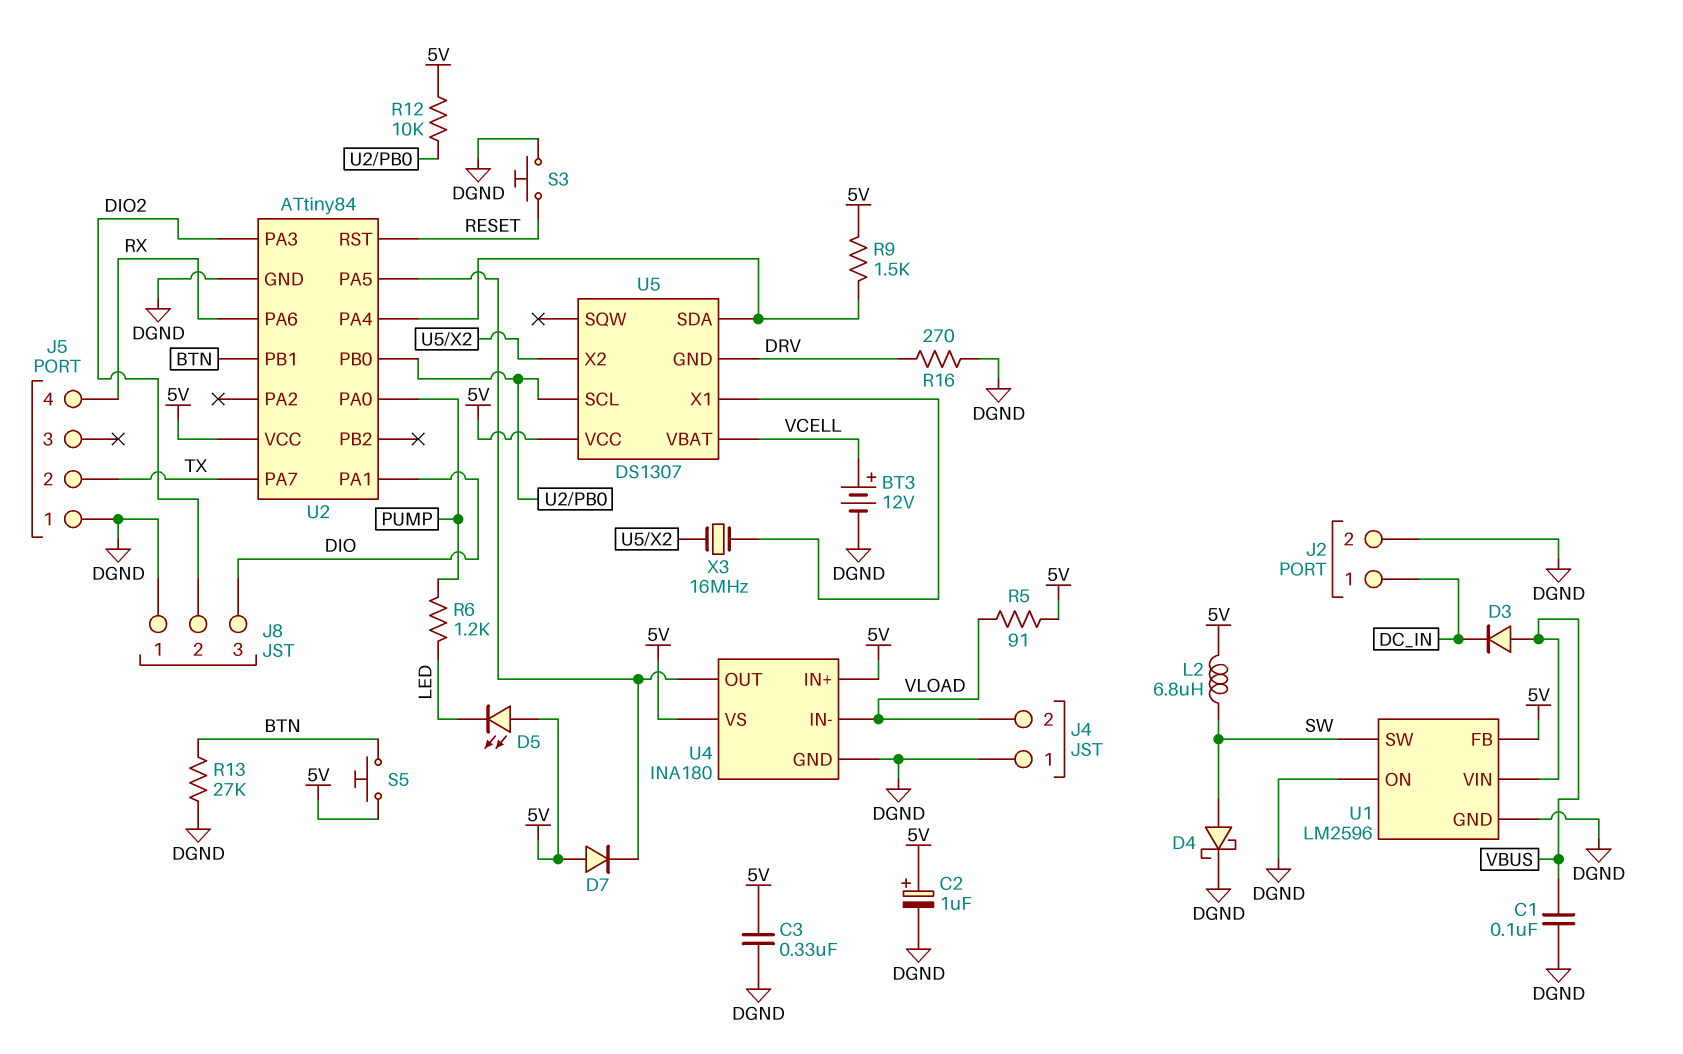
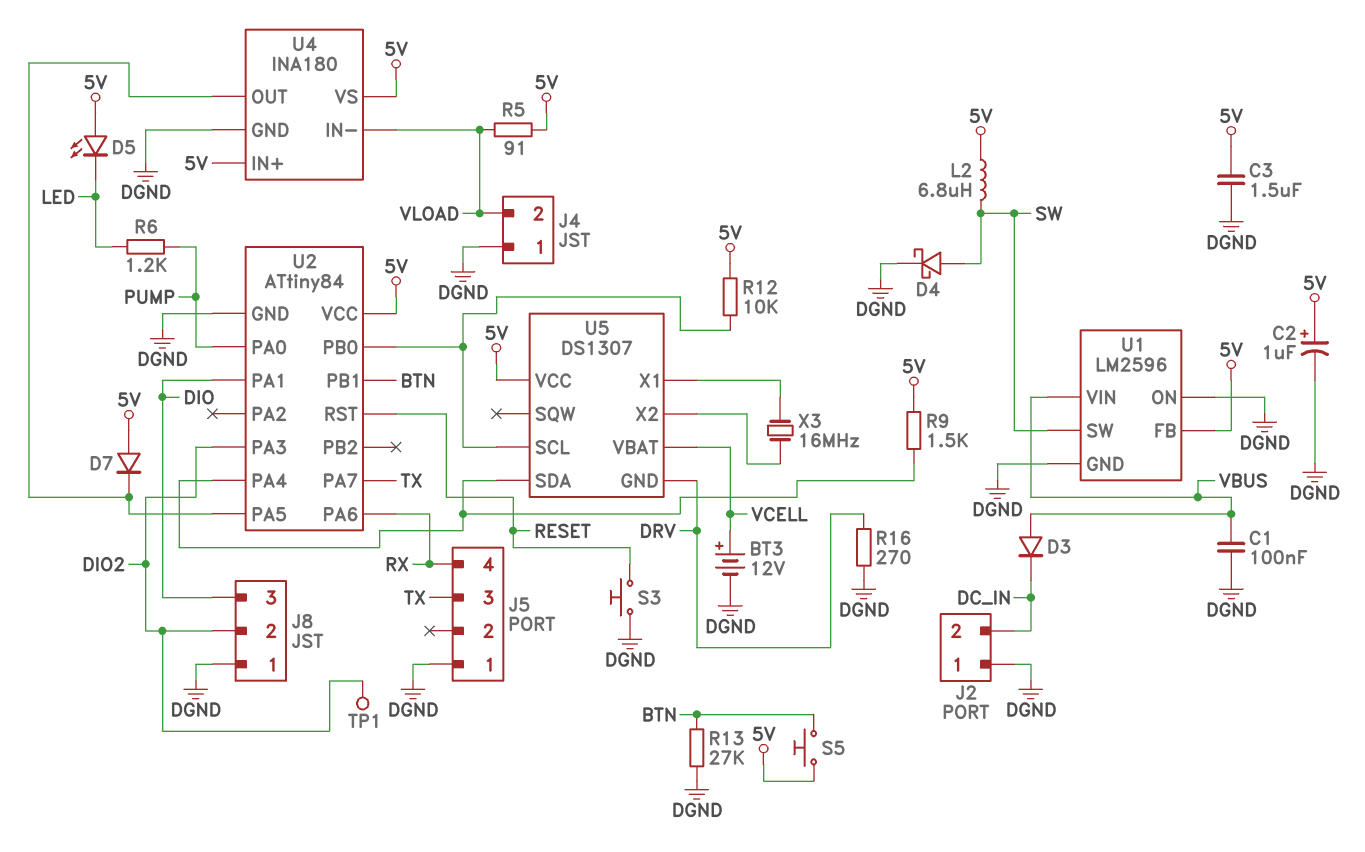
C3: 330nF (5V, DGND) -> 1.5uF (5V, DGND)
J2 pin 1: DC_IN -> DGND
J2 pin 2: DGND -> DC_IN
J5 pin 2: TX -> none
J5 pin 3: none -> TX
TP1: none -> test point (DIO2)

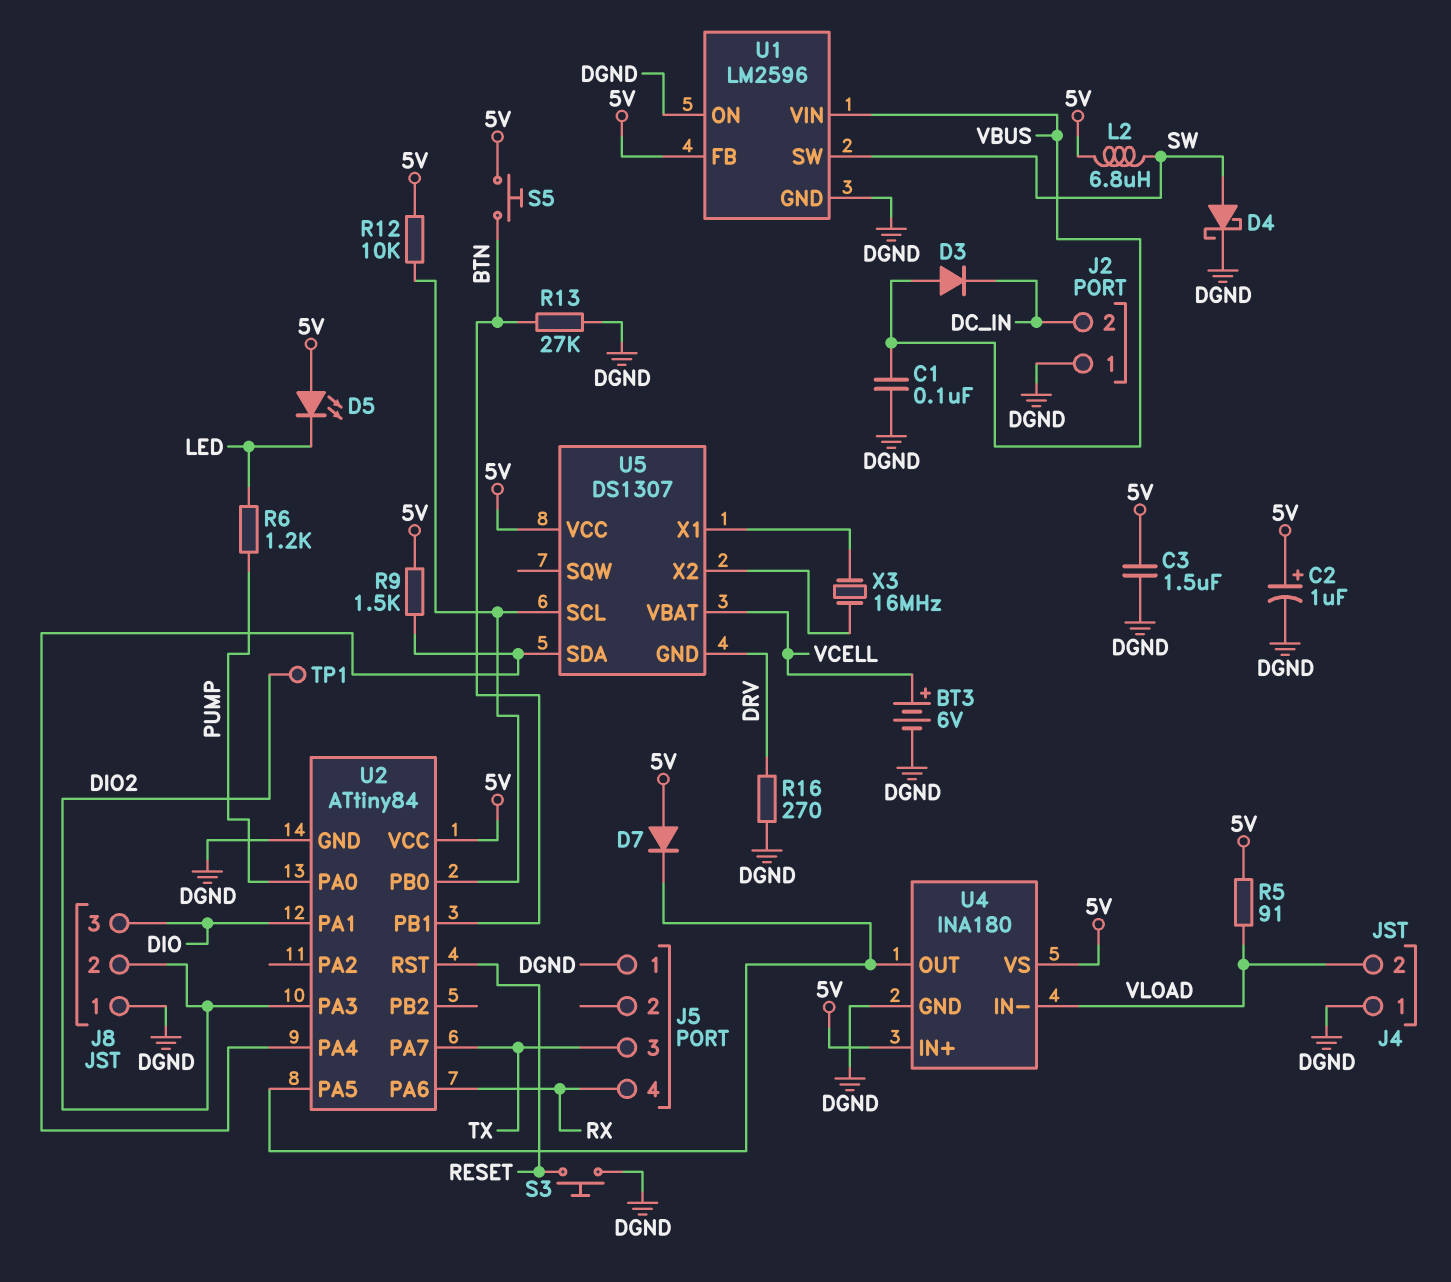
BT3: 12V (plus VCELL, minus DGND) -> 6V (plus VCELL, minus DGND)

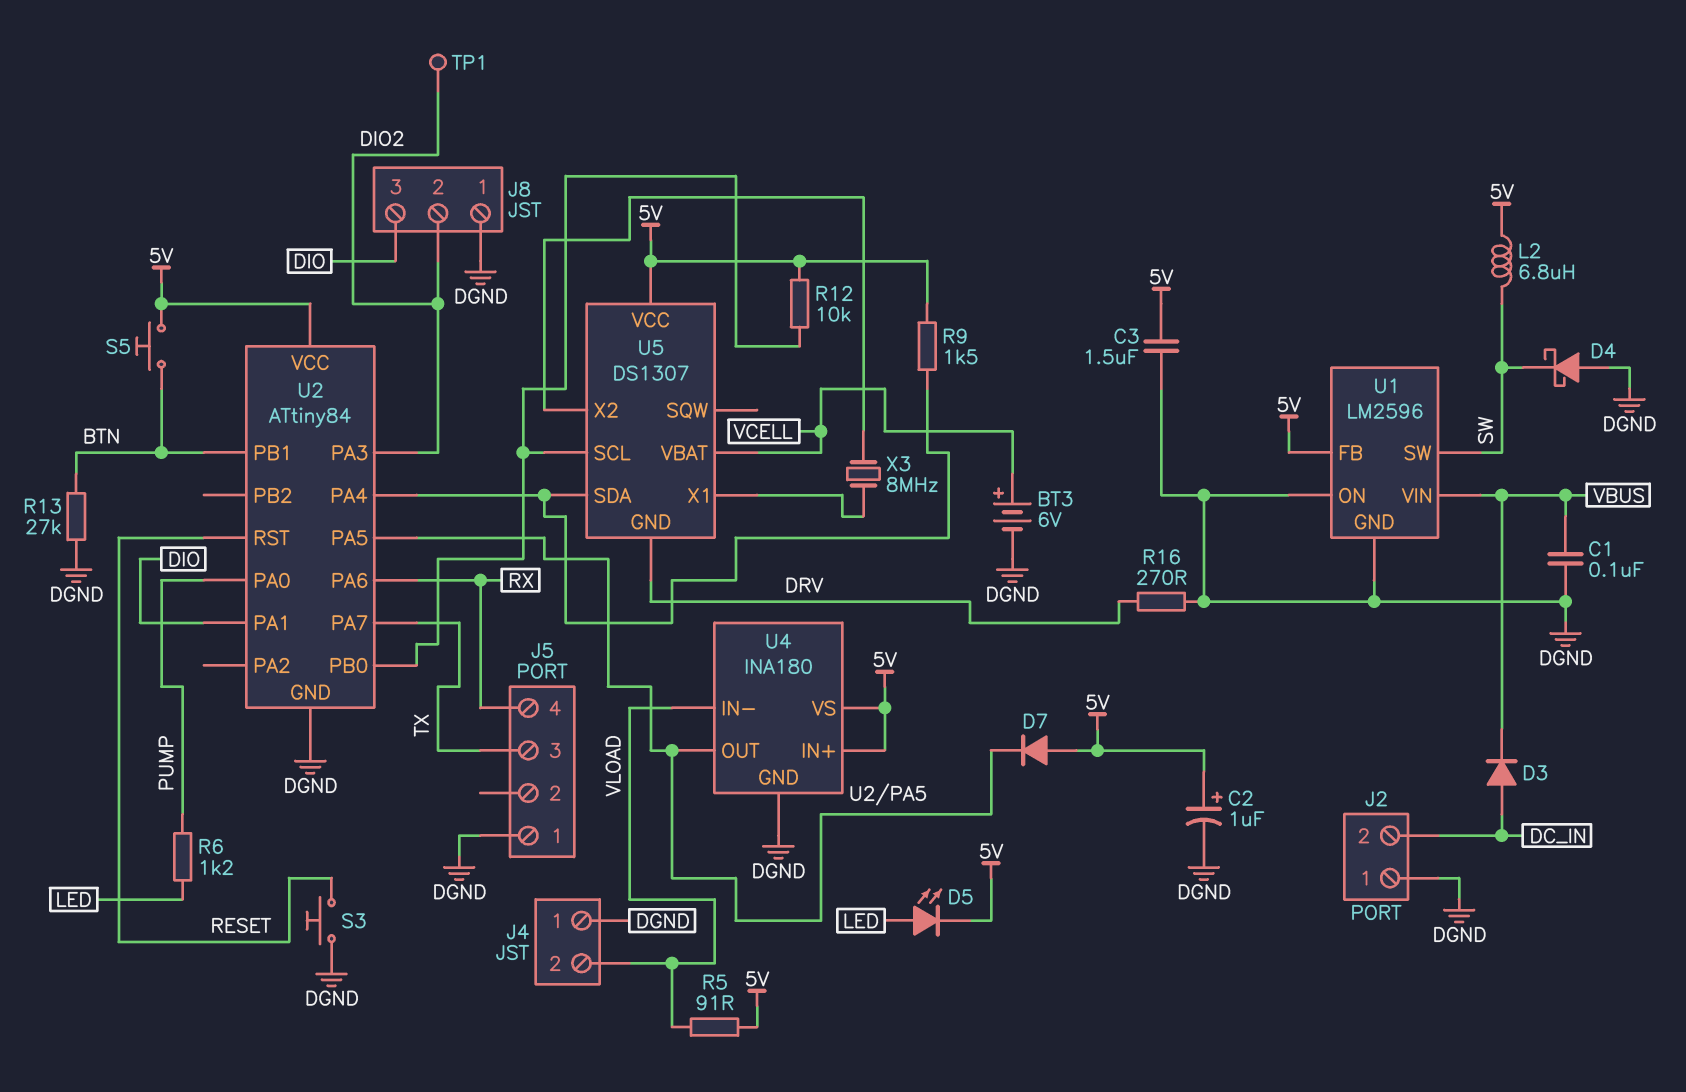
D3: diode (A VBUS, K DC_IN) -> diode (A DC_IN, K VBUS)
D4: schottky (A SW, K DGND) -> schottky (A DGND, K SW)
D5: LED (A 5V, K LED) -> LED (A LED, K 5V)
X3: 16MHz (U5/X1, U5/X2) -> 8MHz (U5/X1, U5/X2)

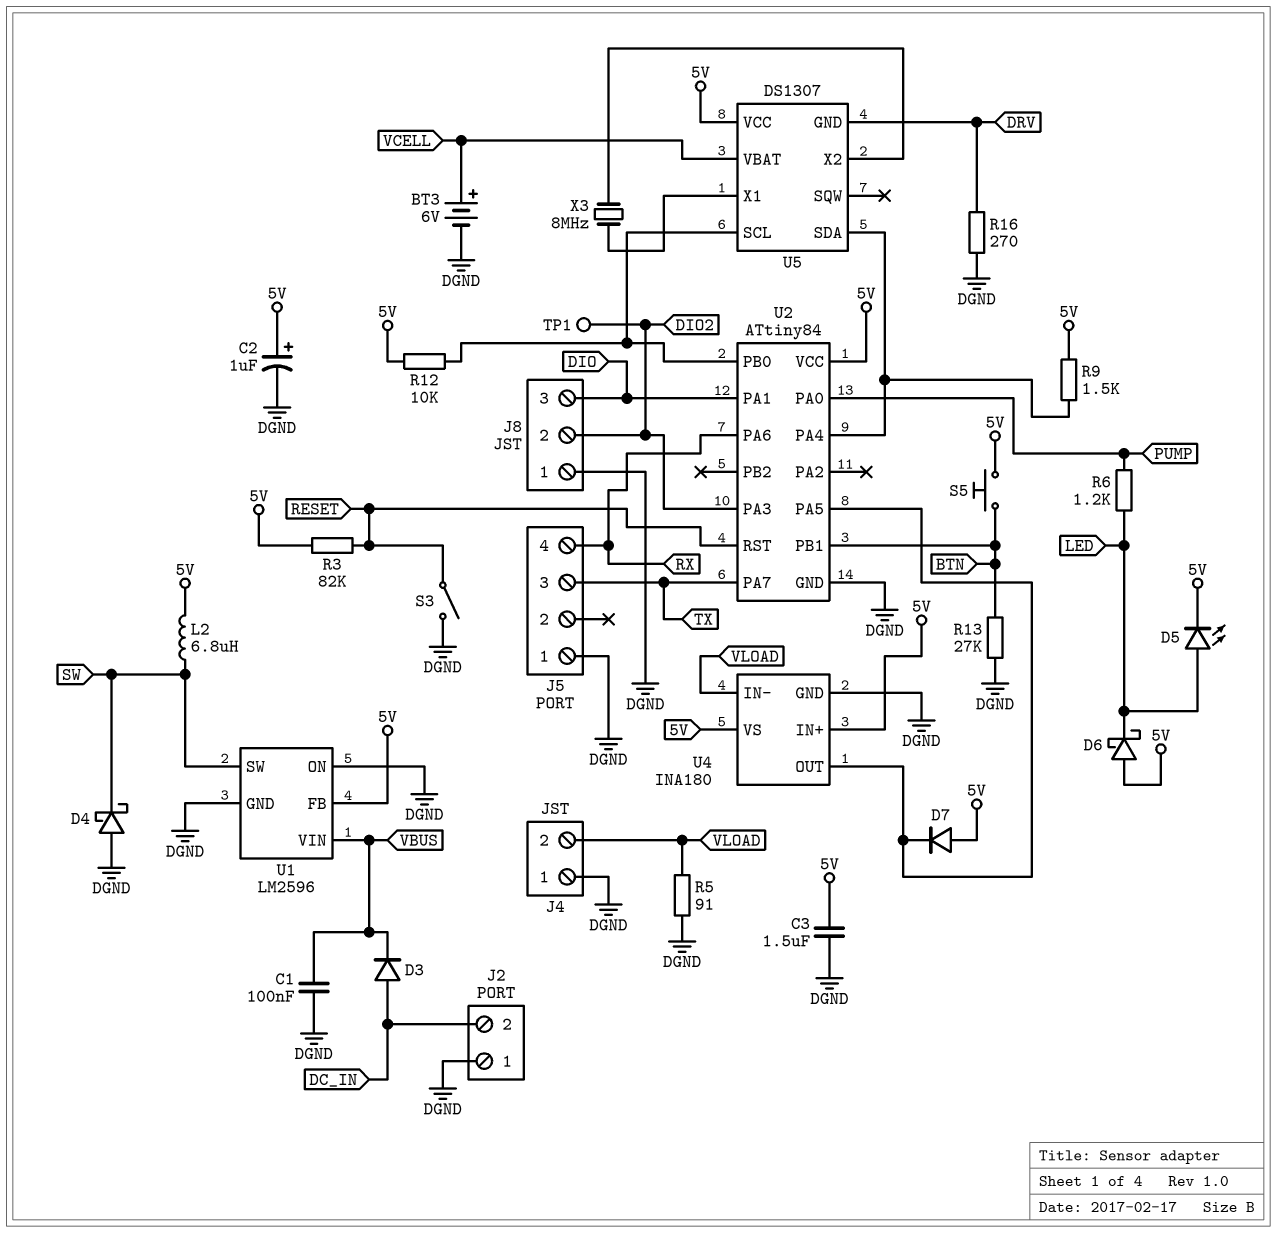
D6: none -> schottky (A 5V, K LED)
R3: none -> 82k (5V, RESET)
R5: 91 (5V, VLOAD) -> 91 (DGND, VLOAD)
S3: button (DGND, RESET) -> switch (DGND, RESET)

